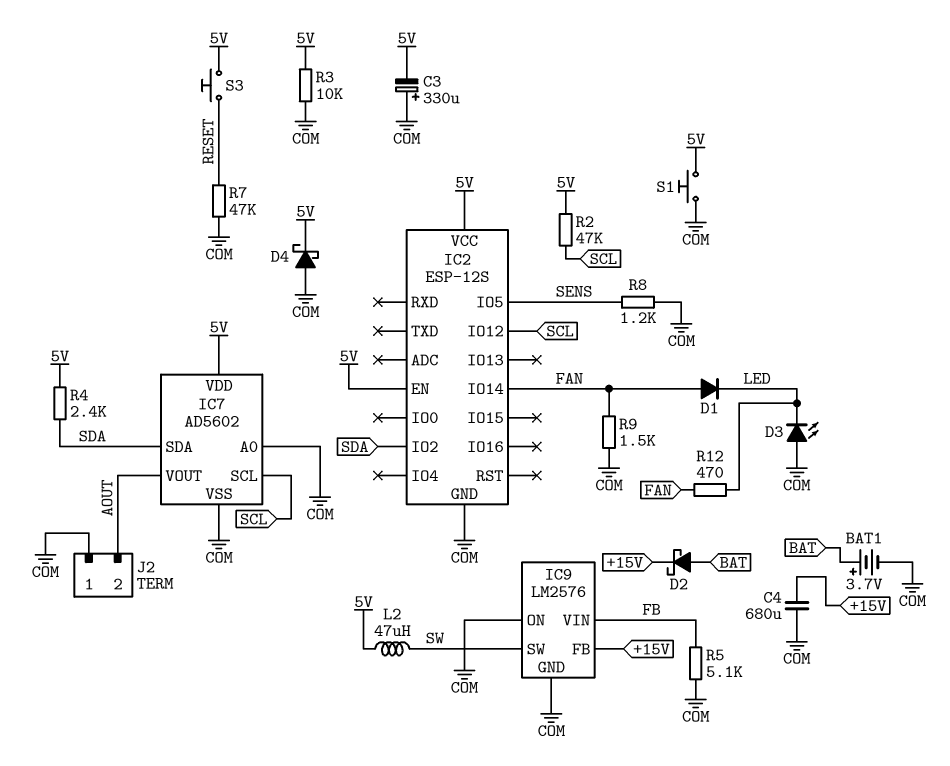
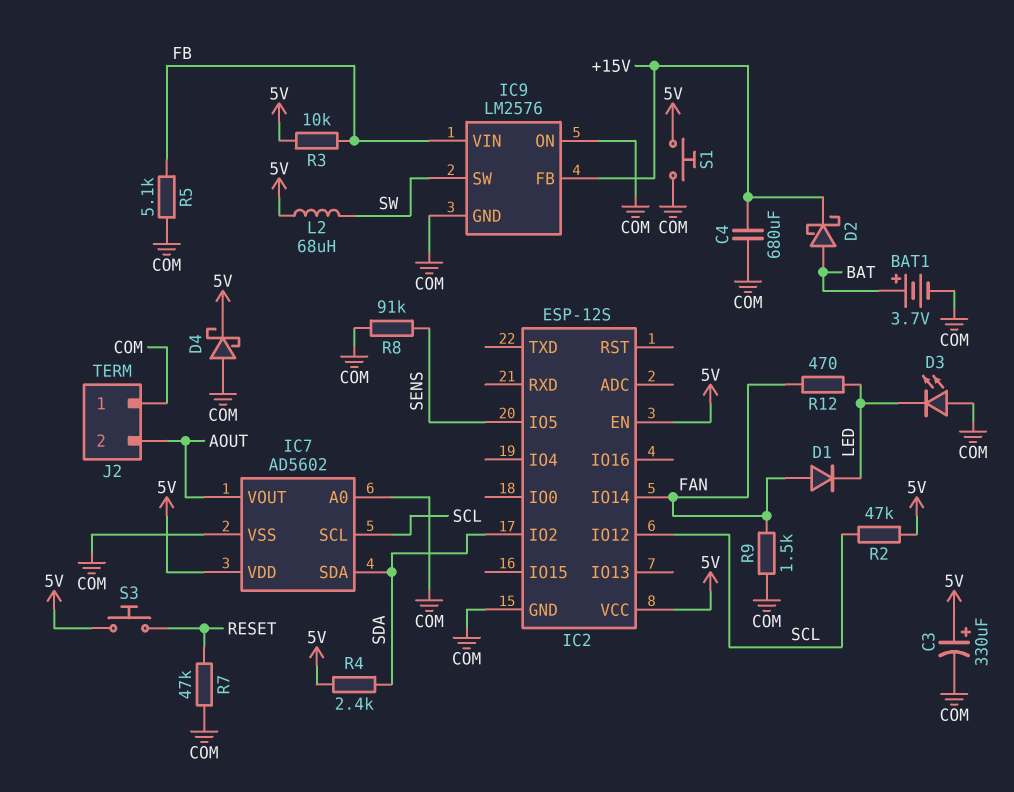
C3: 330uF (plus COM, minus 5V) -> 330uF (plus 5V, minus COM)
L2: 47uH (5V, SW) -> 68uH (5V, SW)
R3: 10k (5V, COM) -> 10k (5V, FB)
R8: 1.2k (COM, SENS) -> 91k (COM, SENS)

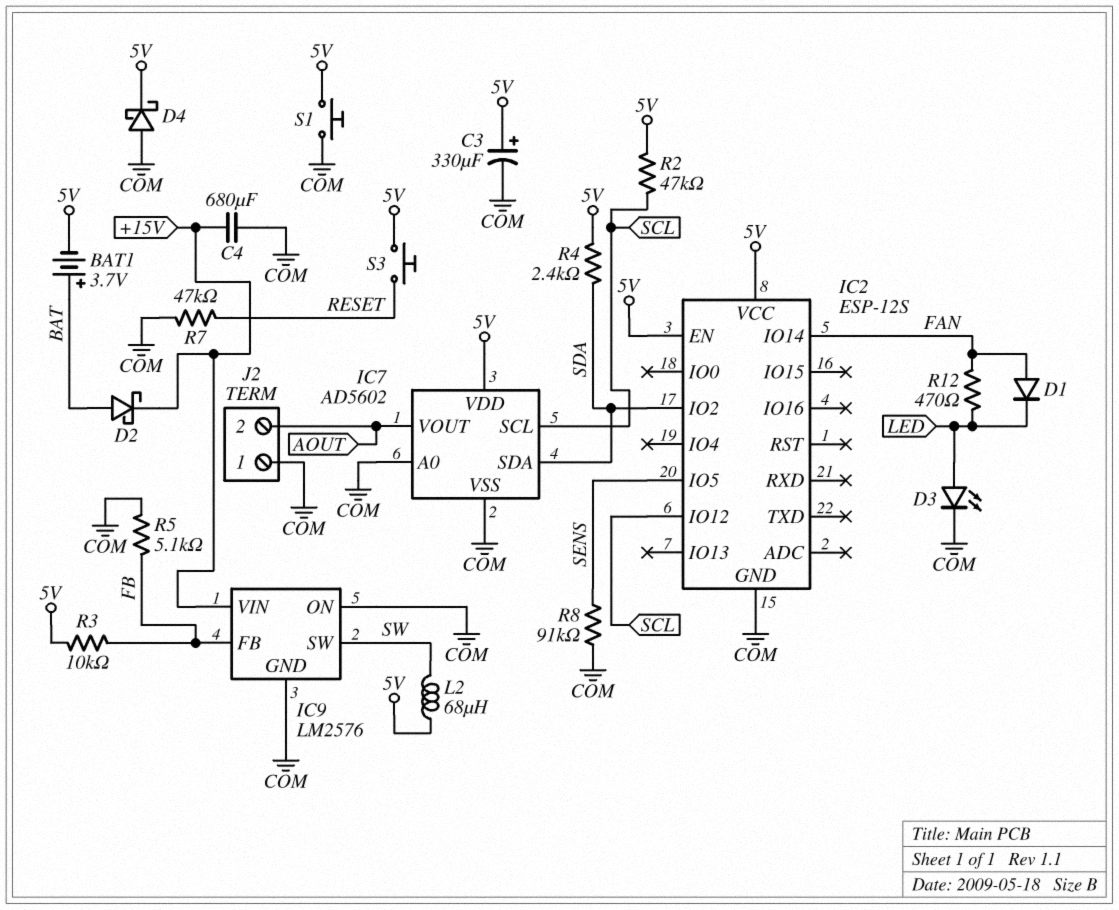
BAT1: 3.7V (plus BAT, minus COM) -> 3.7V (plus BAT, minus 5V)
D3: LED (A COM, K LED) -> LED (A LED, K COM)
IC9 pin FB: +15V -> FB
IC9 pin VIN: FB -> +15V
R9: 1.5k (COM, FAN) -> none

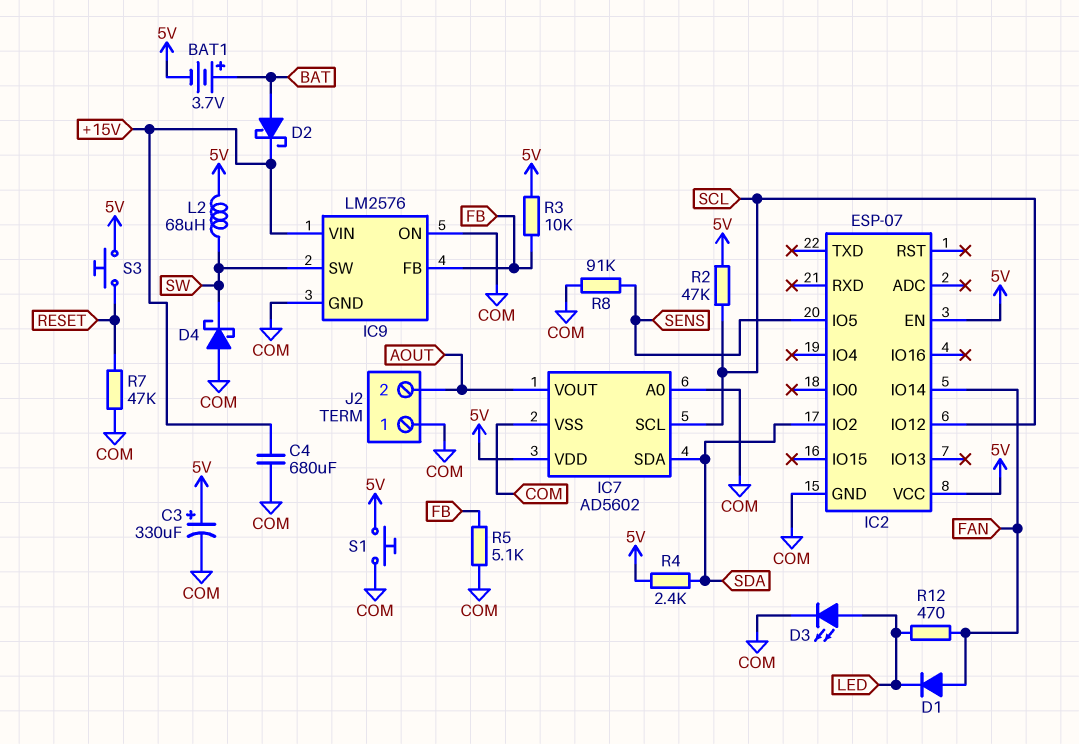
D4: schottky (A COM, K 5V) -> schottky (A COM, K SW)
IC2: ESP-12S -> ESP-07

